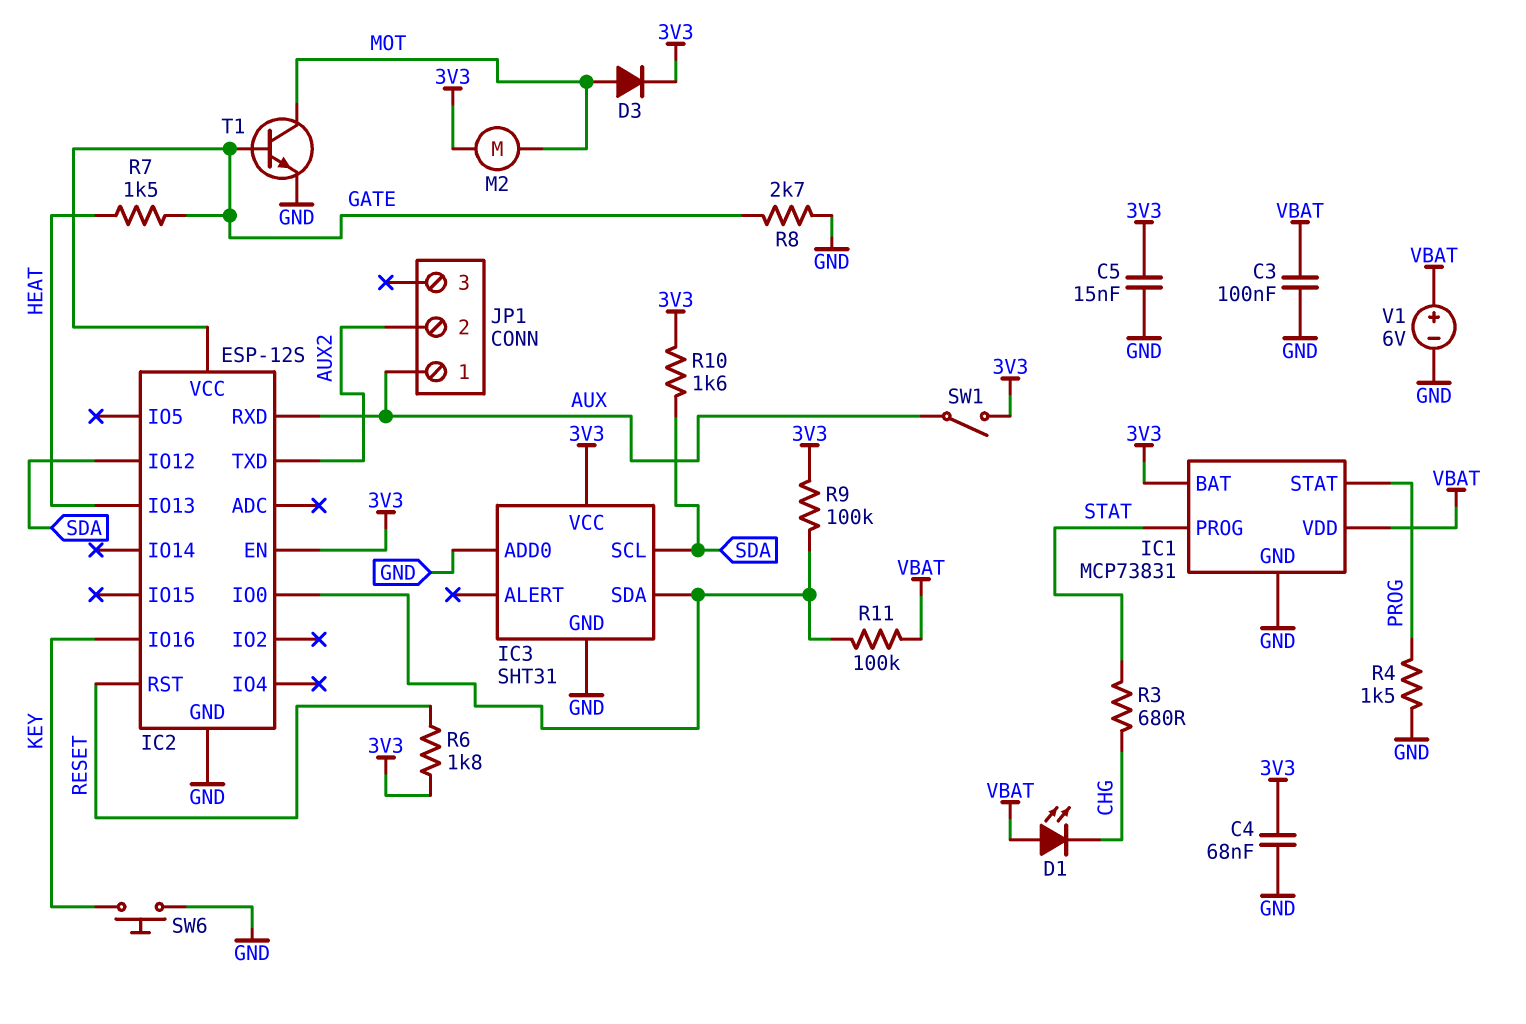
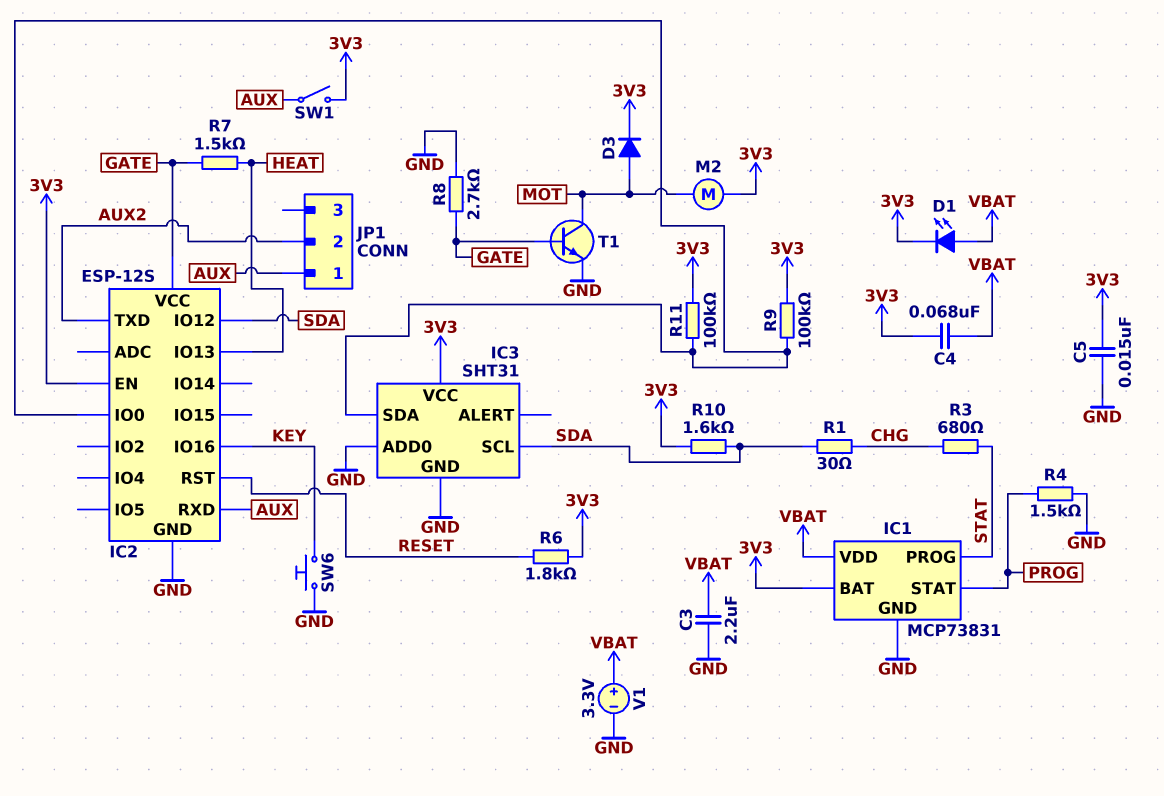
C3: 100nF (GND, VBAT) -> 2.2uF (GND, VBAT)
C4: 68nF (3V3, GND) -> 68nF (3V3, VBAT)
D1: LED (A VBAT, K CHG) -> LED (A VBAT, K 3V3)
R1: none -> 30 (CHG, SDA)
R11: 100k (IC2/IO0, VBAT) -> 100k (3V3, IC2/IO0)
V1: 6V (plus VBAT, minus GND) -> 3.3V (plus VBAT, minus GND)

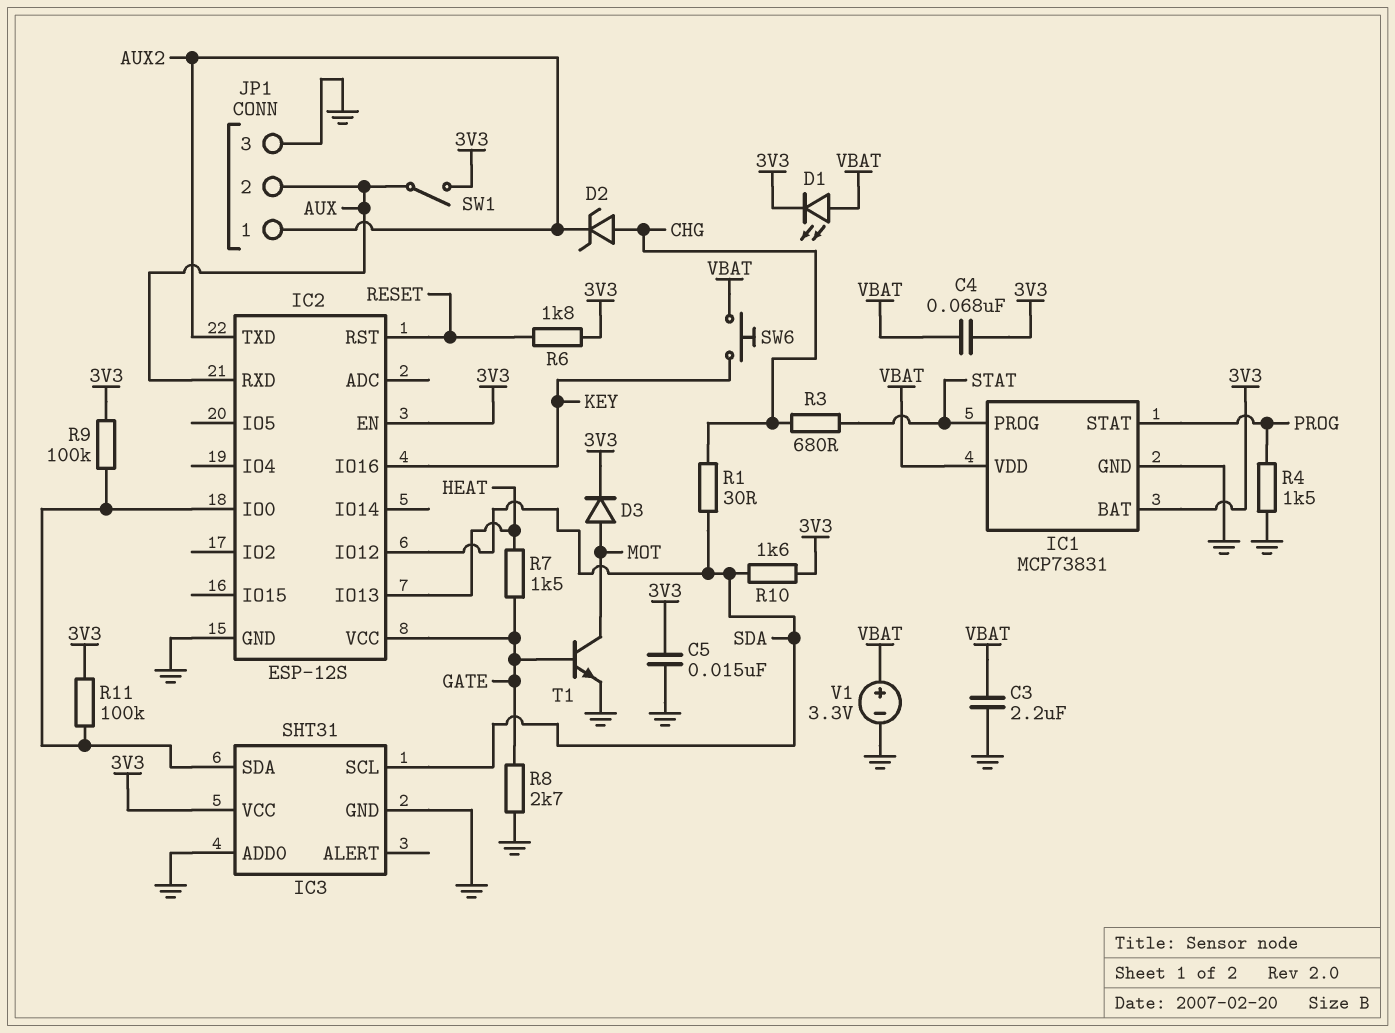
D2: none -> zener (A CHG, K AUX2)
JP1 pin 1: AUX -> AUX2
JP1 pin 2: AUX2 -> AUX
JP1 pin 3: none -> GND
M2: motor (3V3, MOT) -> none
SW6: button (GND, KEY) -> button (KEY, VBAT)

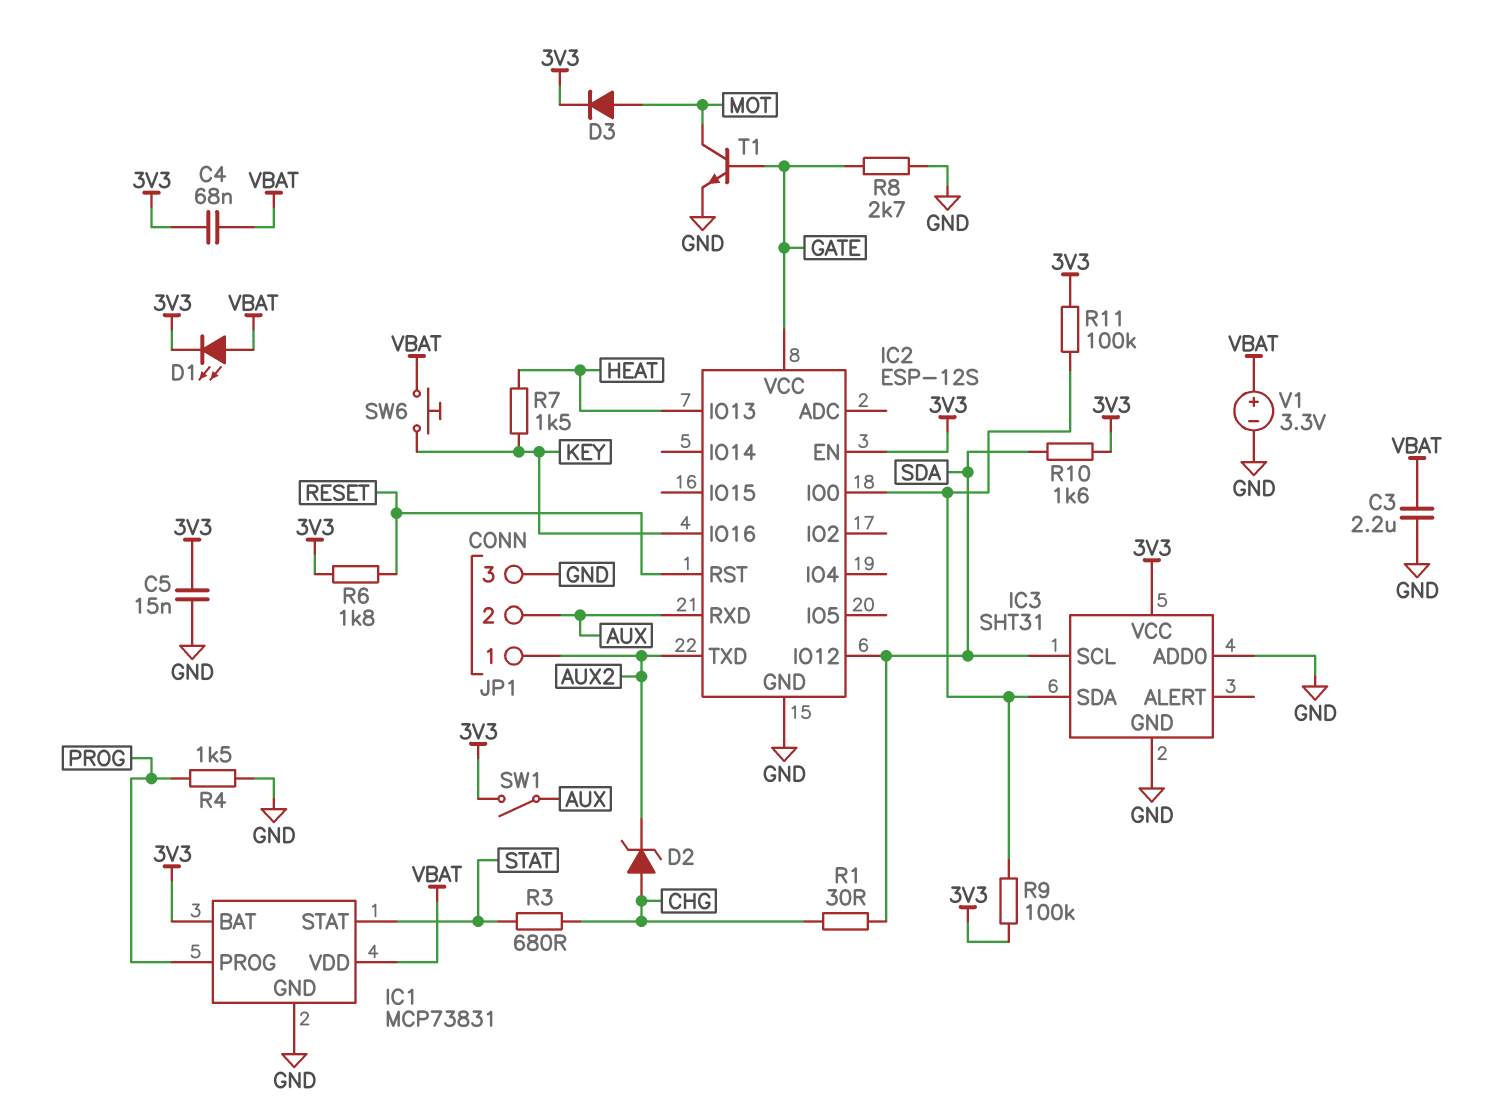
IC1 pin PROG: STAT -> PROG
IC1 pin STAT: PROG -> STAT
R7: 1.5k (GATE, HEAT) -> 1.5k (HEAT, KEY)

